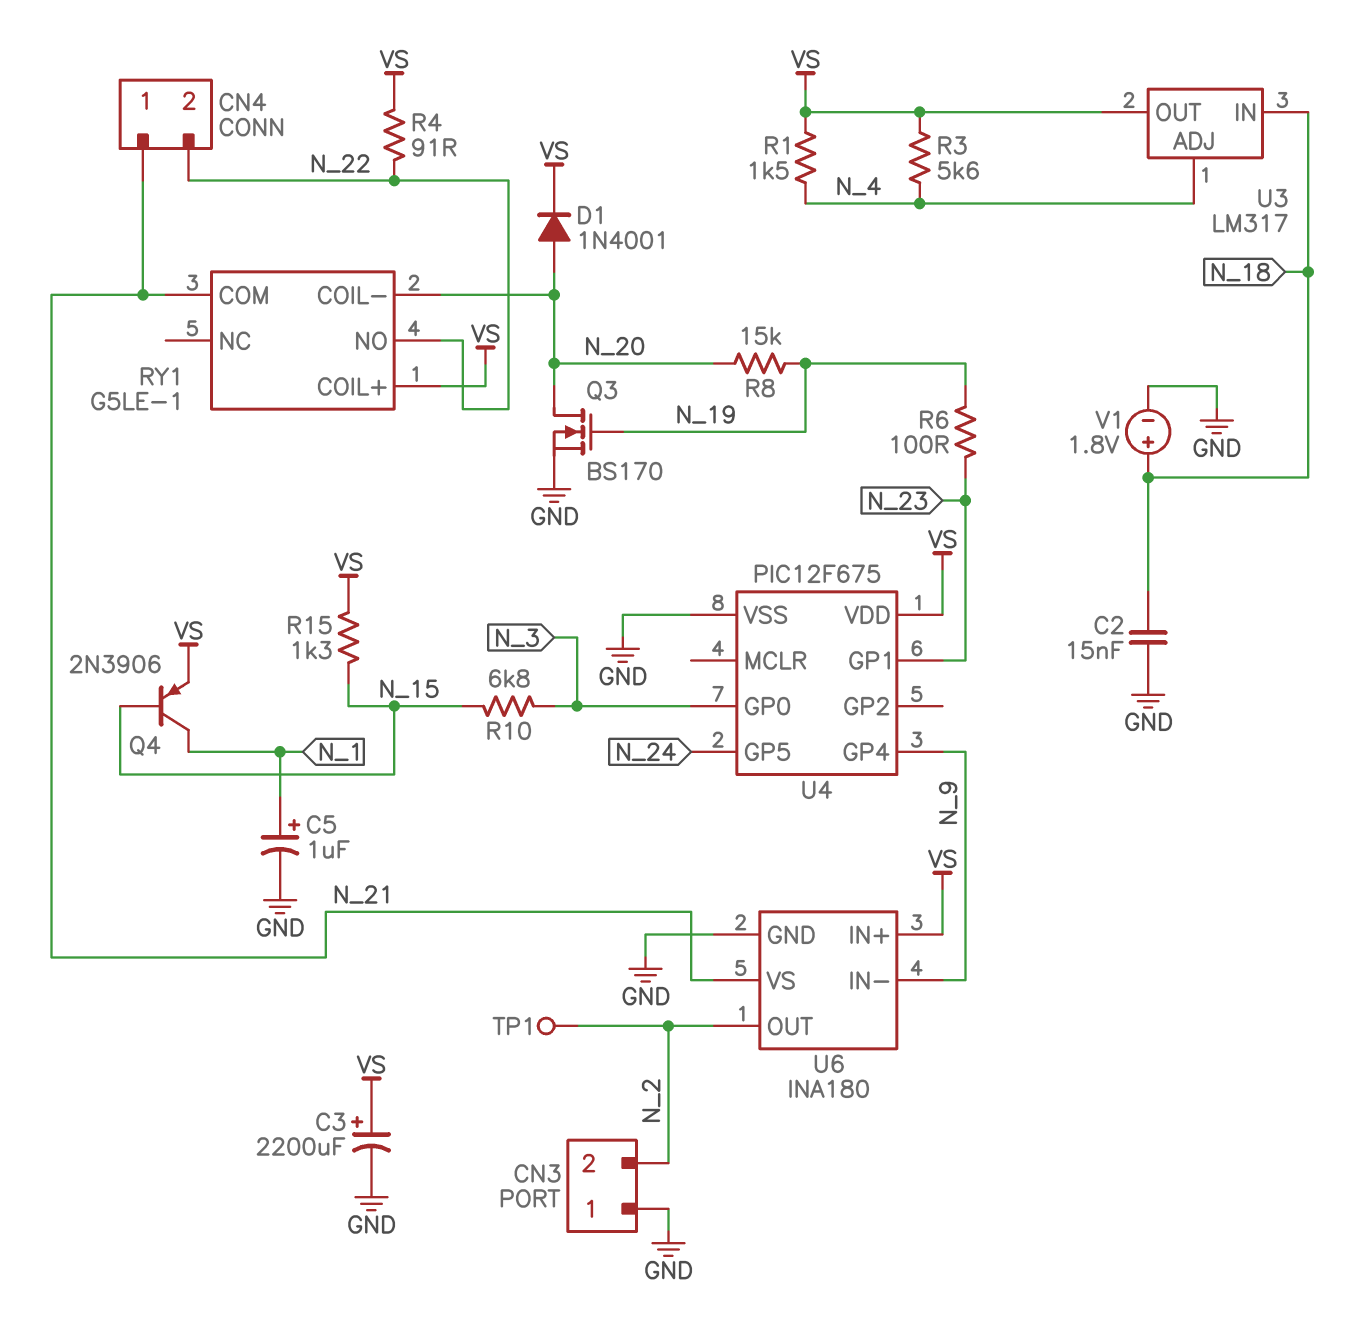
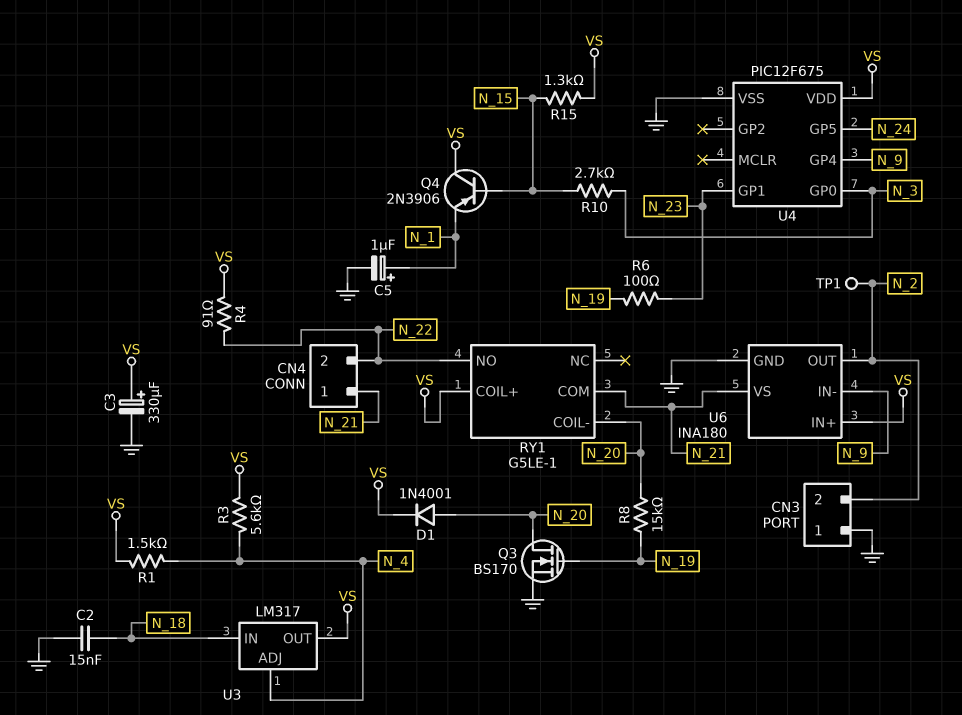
C3: 2200uF (plus VS, minus GND) -> 330uF (plus VS, minus GND)
Q4: PNP 2N3906 (B N_15, C N_1, E VS) -> PNP 2N3906 (B N_15, C VS, E N_1)
R10: 6.8k (N_3, N_15) -> 2.7k (N_3, N_15)
V1: 1.8V (plus N_18, minus GND) -> none

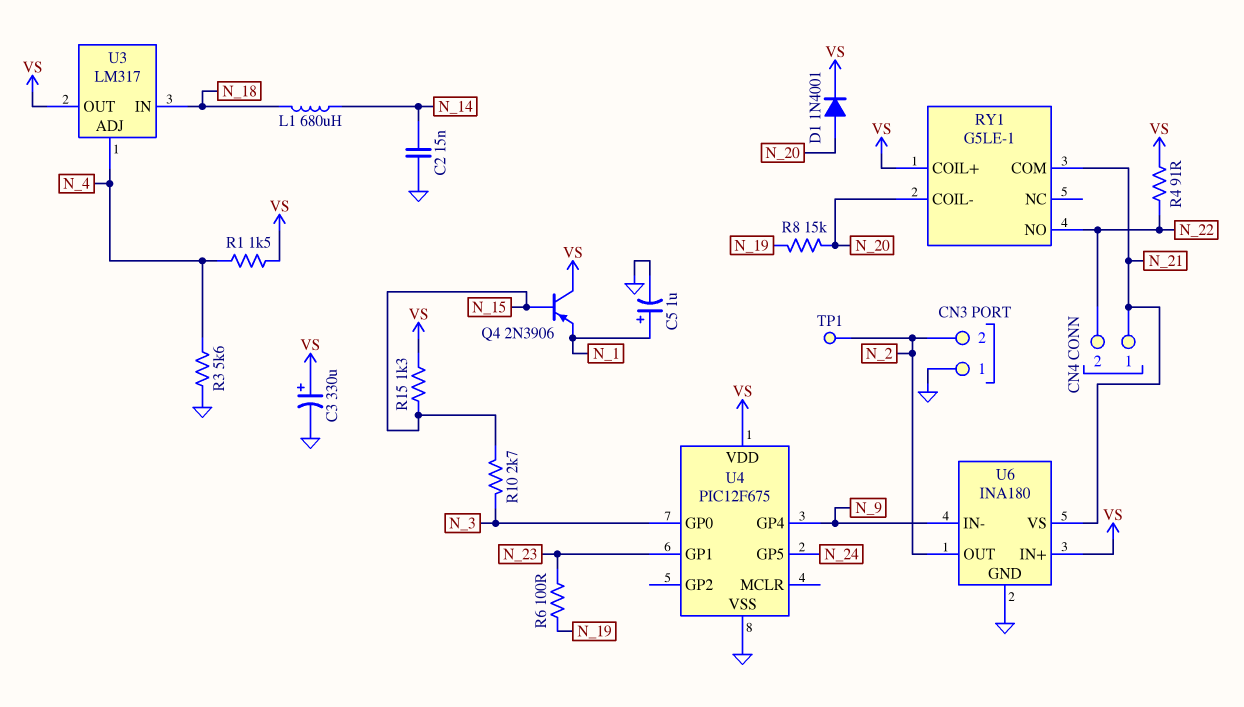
C2: 15nF (GND, N_18) -> 15nF (GND, N_14)
L1: none -> 680uH (N_14, N_18)
Q3: NMOS BS170 (G N_19, D N_20, S GND) -> none
R3: 5.6k (N_4, VS) -> 5.6k (GND, N_4)

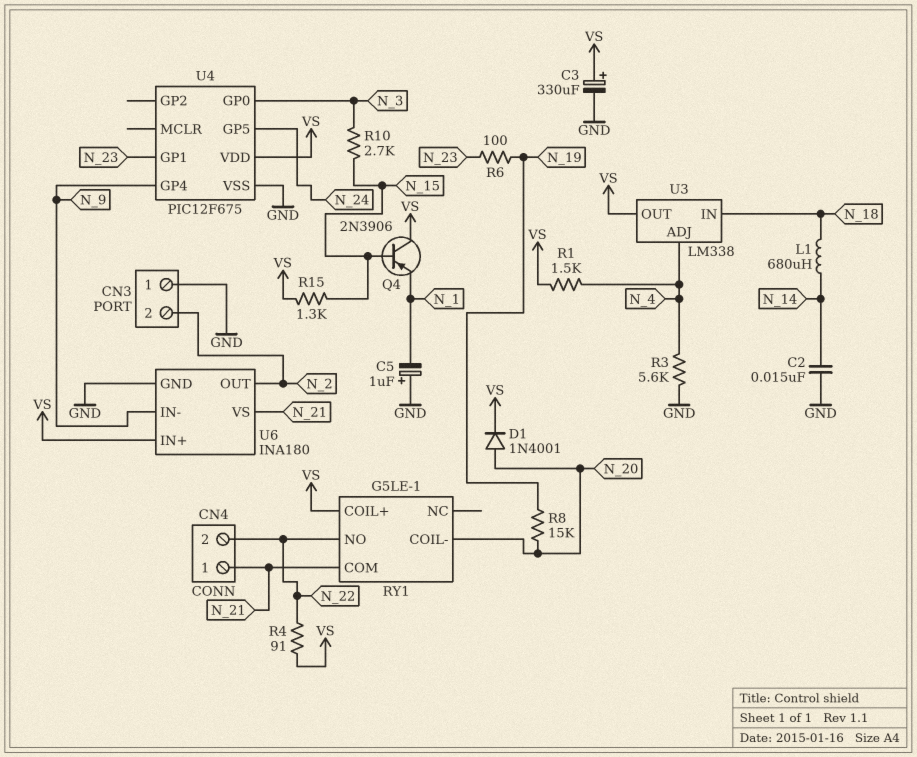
C5: 1uF (plus N_1, minus GND) -> 1uF (plus GND, minus N_1)
TP1: test point (N_2) -> none
U3: LM317 -> LM338

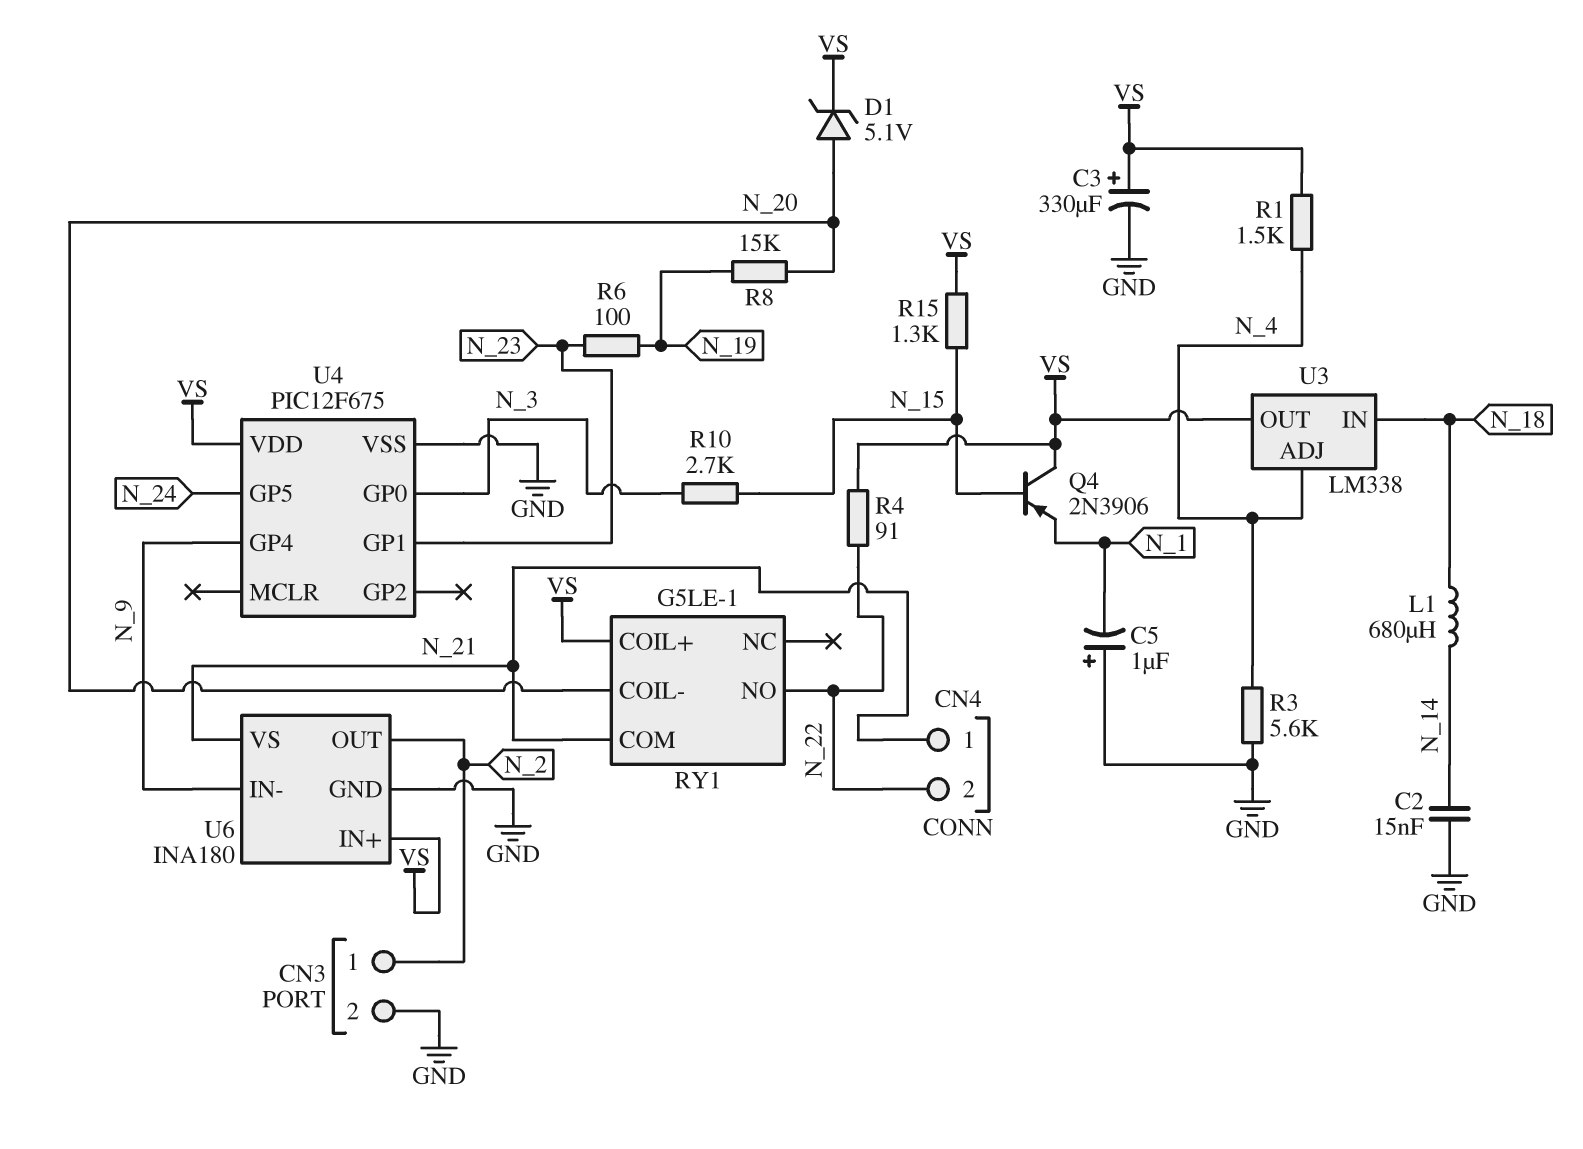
CN3 pin 1: GND -> N_2
CN3 pin 2: N_2 -> GND
D1: diode 1N4001 (A N_20, K VS) -> zener 5.1V (A N_20, K VS)

